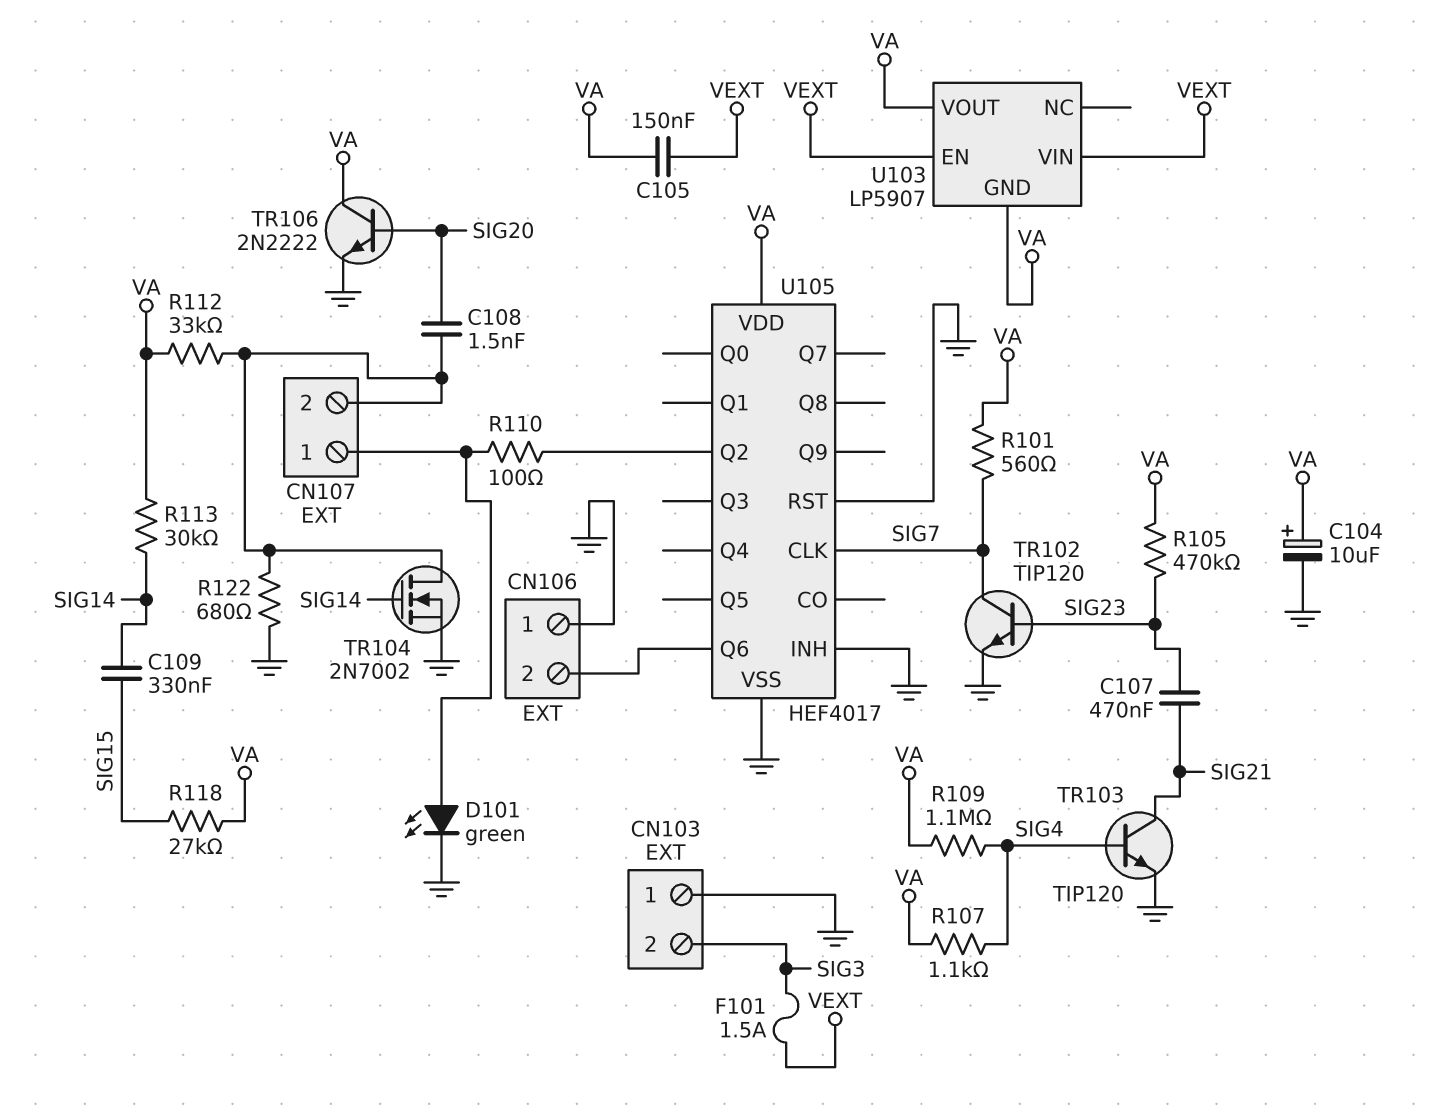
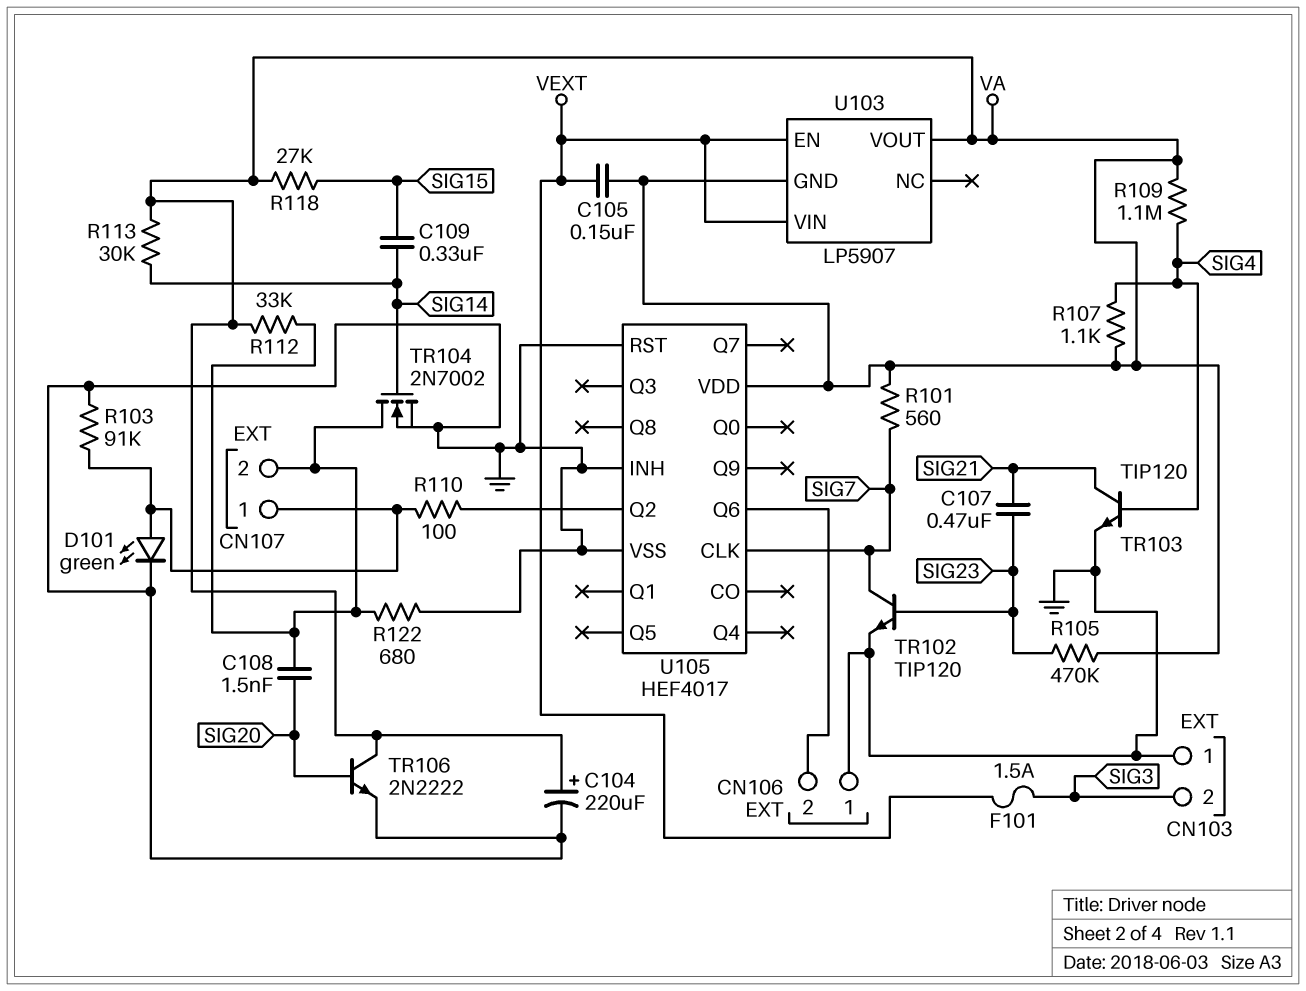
C104: 10uF (plus VA, minus GND) -> 220uF (plus VA, minus GND)
R103: none -> 91k (CN107/1, GND)

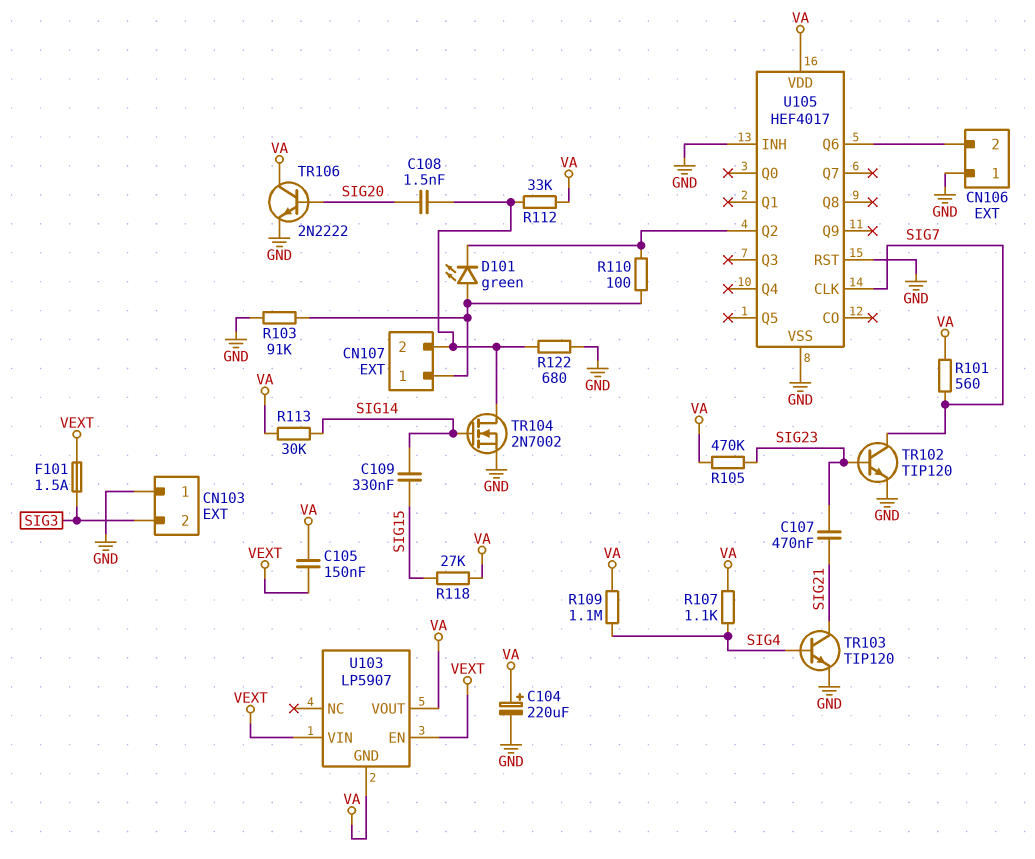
D101: LED green (A CN107/1, K GND) -> LED green (A CN107/1, K U105/Q2)

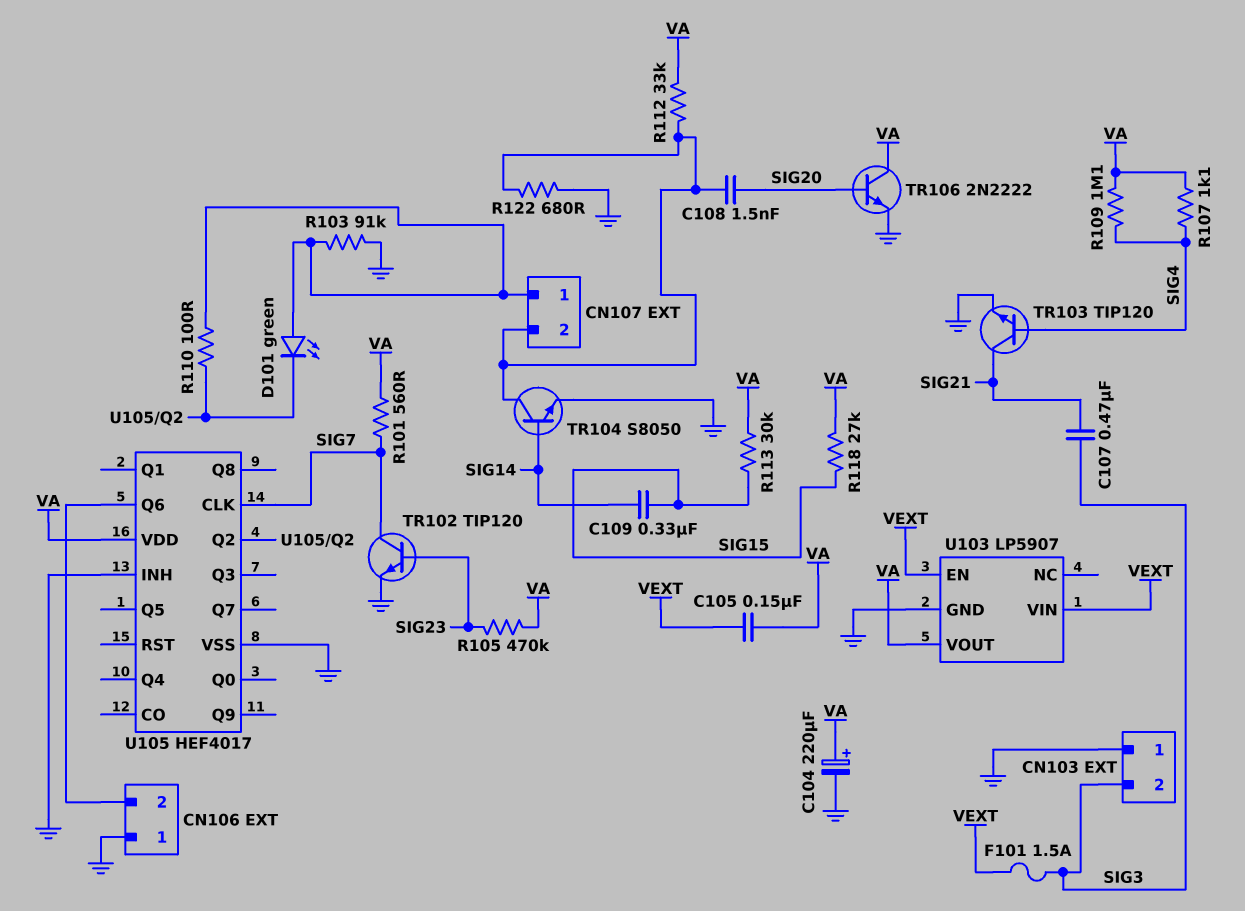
C107: 470nF (SIG21, SIG23) -> 470nF (SIG3, SIG21)
R113: 30k (SIG14, VA) -> 30k (SIG15, VA)
TR104: NMOS 2N7002 (G SIG14, D CN107/2, S GND) -> NPN S8050 (B SIG14, C CN107/2, E GND)
U103 pin GND: VA -> GND
U105 pin RST: GND -> none

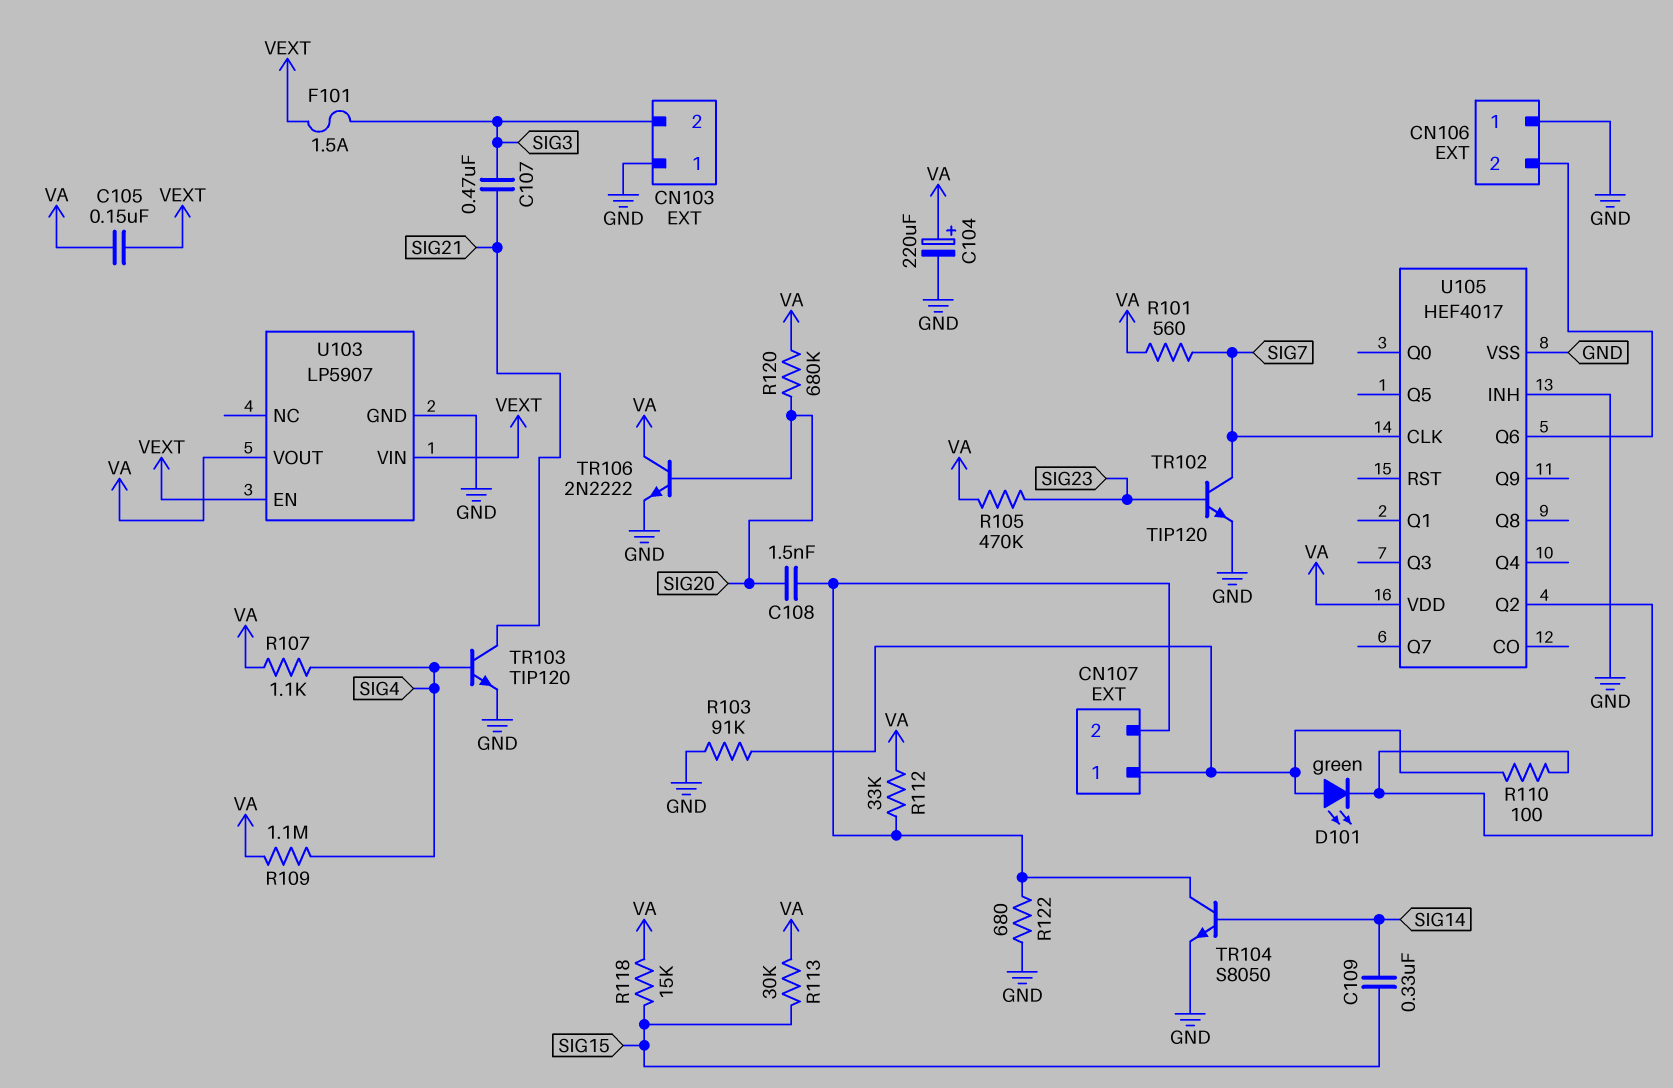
R118: 27k (SIG15, VA) -> 15k (SIG15, VA)
R120: none -> 680k (SIG20, VA)

